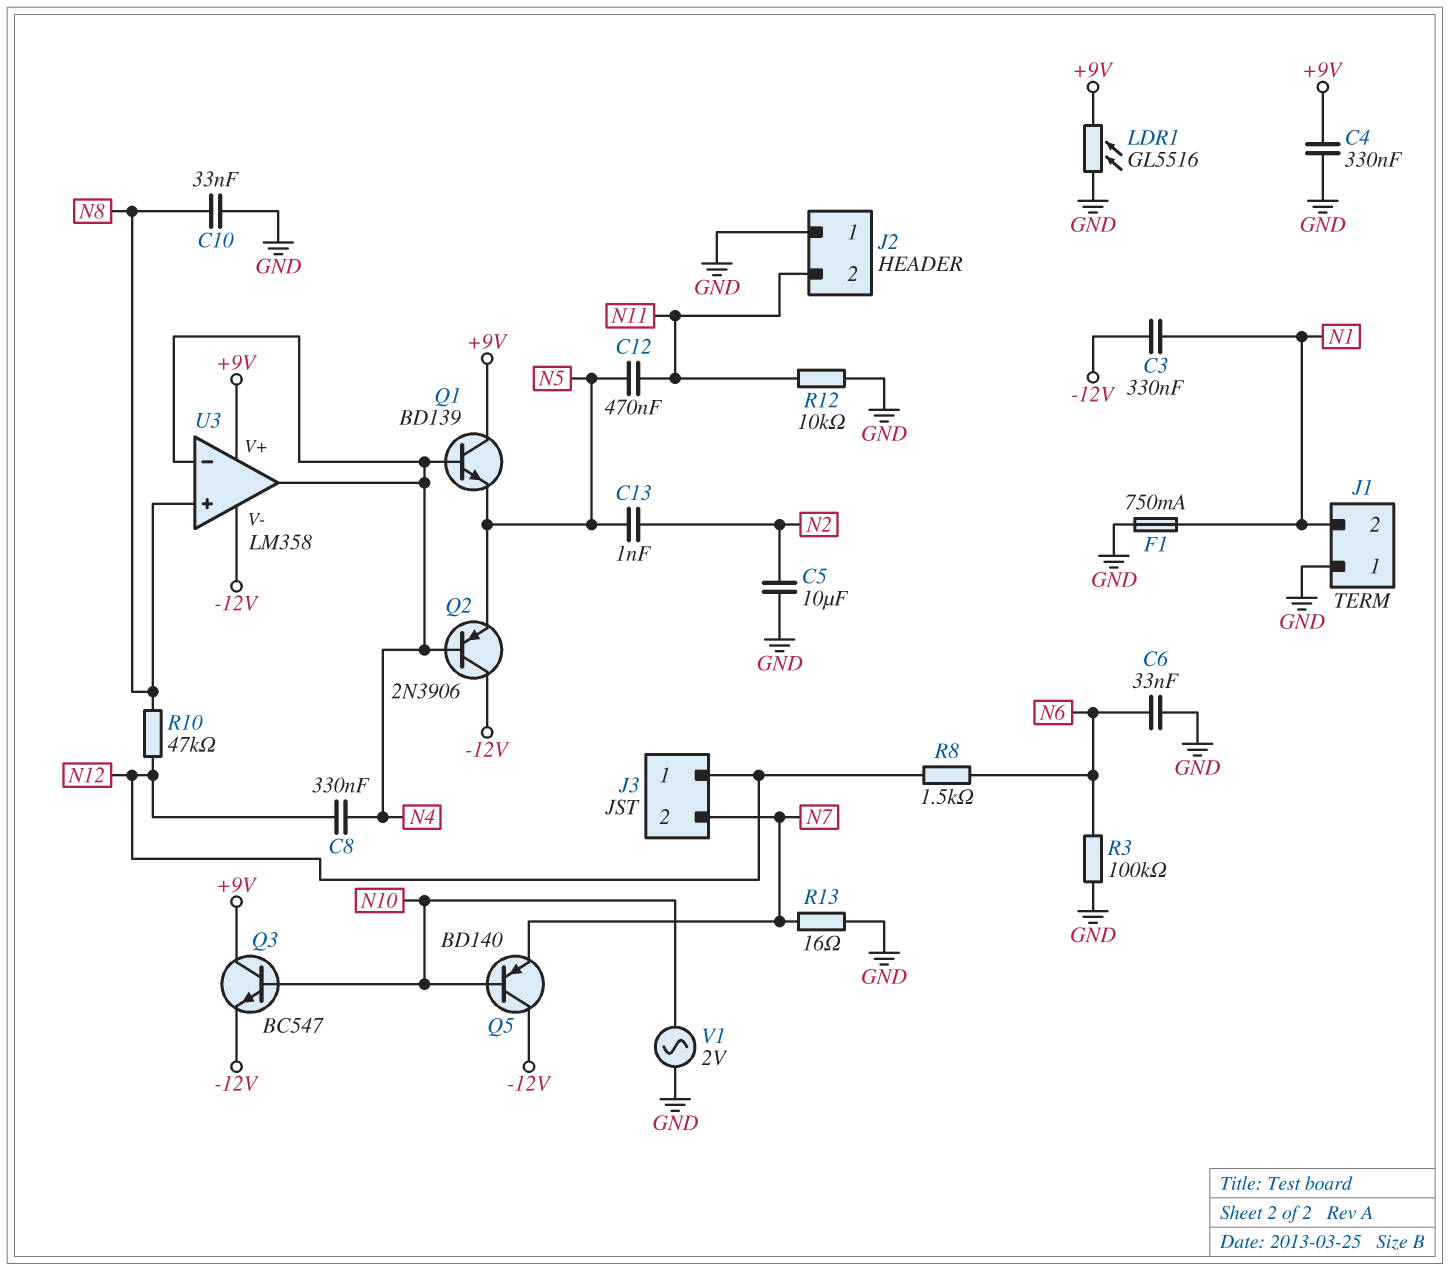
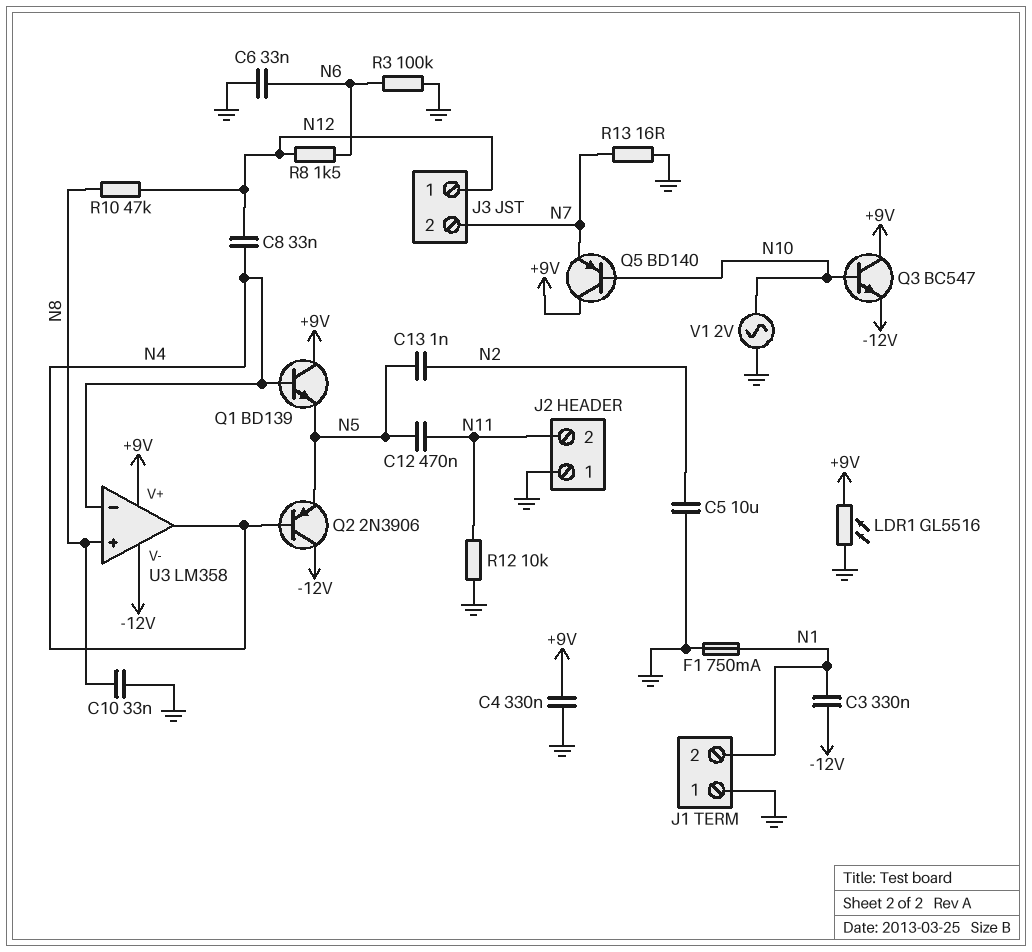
C8: 330nF (N4, N12) -> 33nF (N4, N12)
Q5: PNP BD140 (B N10, C -12V, E N7) -> PNP BD140 (B N10, C +9V, E N7)

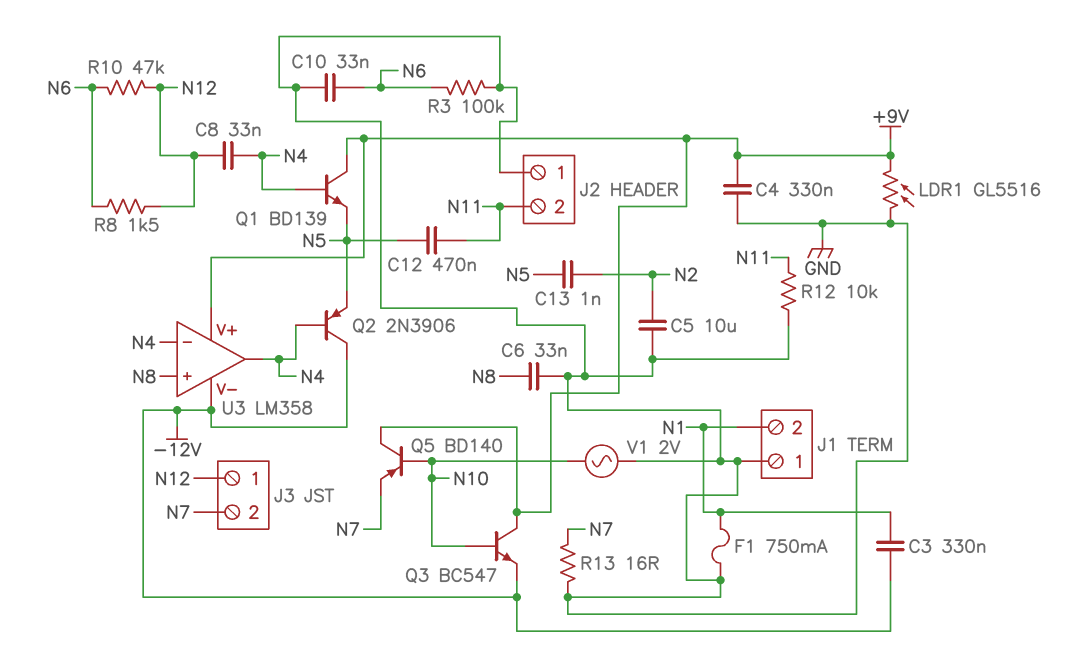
C6: 33nF (GND, N6) -> 33nF (GND, N8)
C10: 33nF (GND, N8) -> 33nF (GND, N6)
R10: 47k (N8, N12) -> 47k (N6, N12)

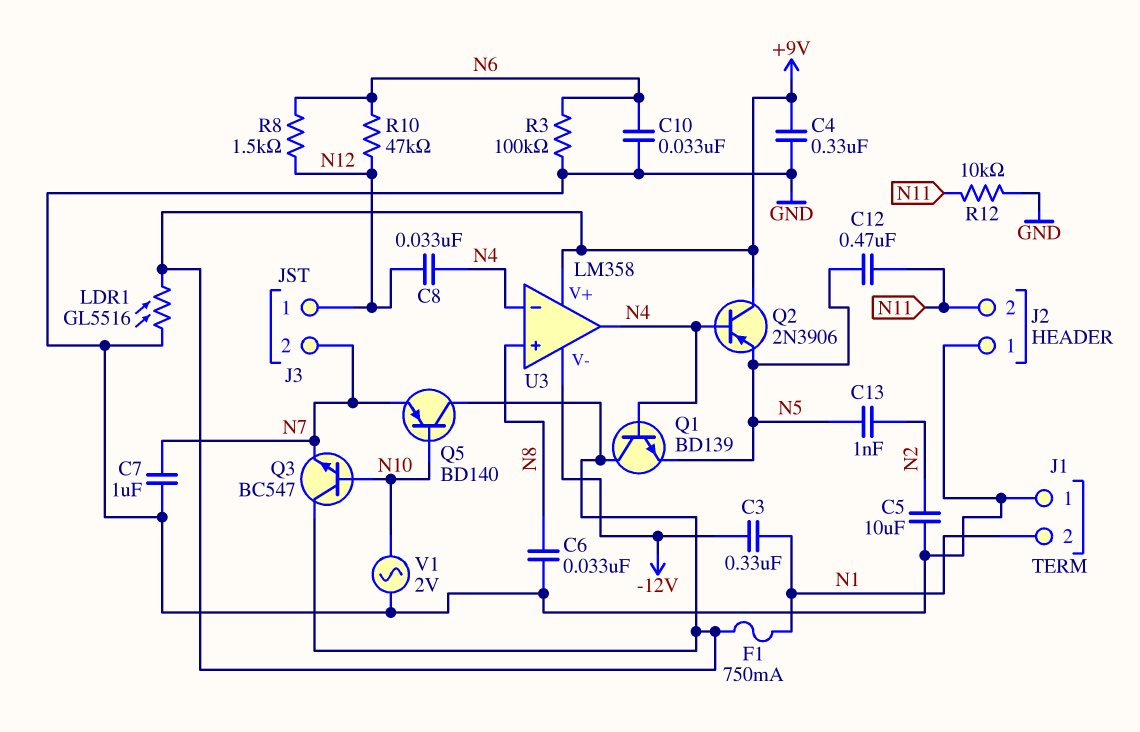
C7: none -> 1uF (GND, N7)
F1: 750mA (GND, N1) -> 750mA (+9V, N1)
Q2: PNP 2N3906 (B N4, C -12V, E N5) -> PNP 2N3906 (B N4, C +9V, E N5)
Q3: NPN BC547 (B N10, C +9V, E -12V) -> NPN BC547 (B N10, C +9V, E N7)
R13: 16 (GND, N7) -> none

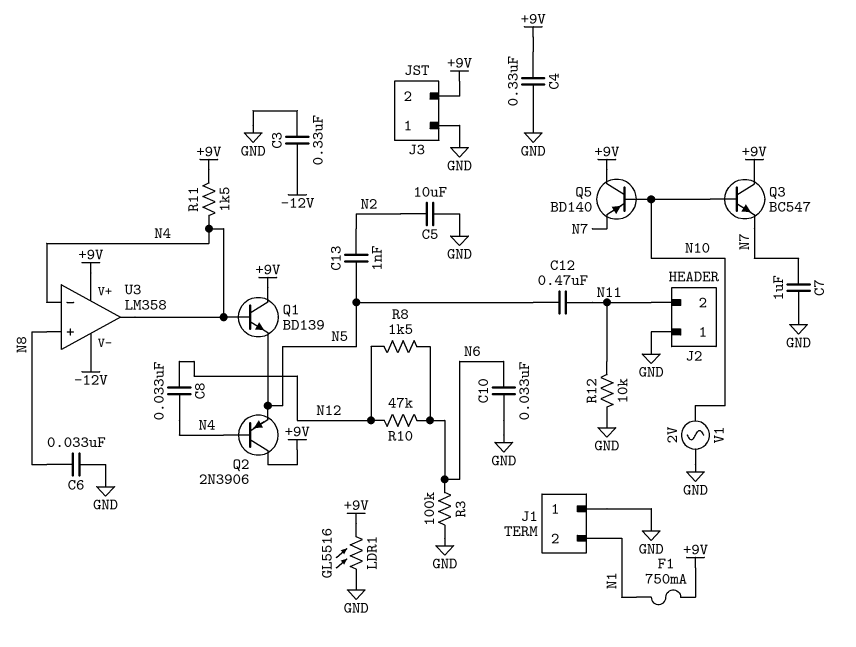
C3: 330nF (-12V, N1) -> 330nF (-12V, GND)
J3 pin 1: N12 -> GND
J3 pin 2: N7 -> +9V
R11: none -> 1.5k (+9V, N4)

